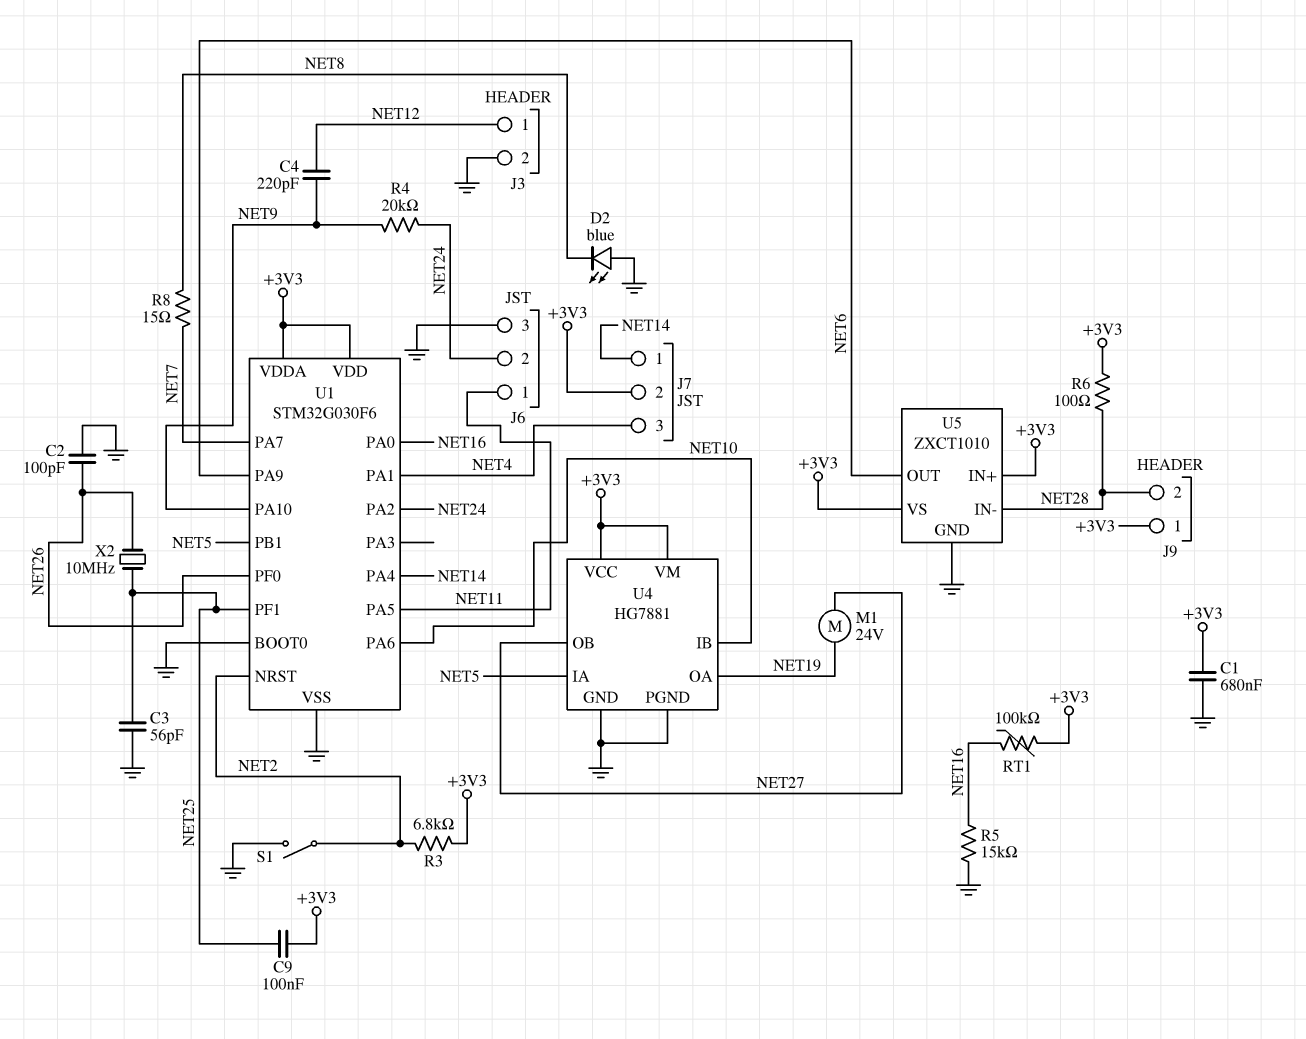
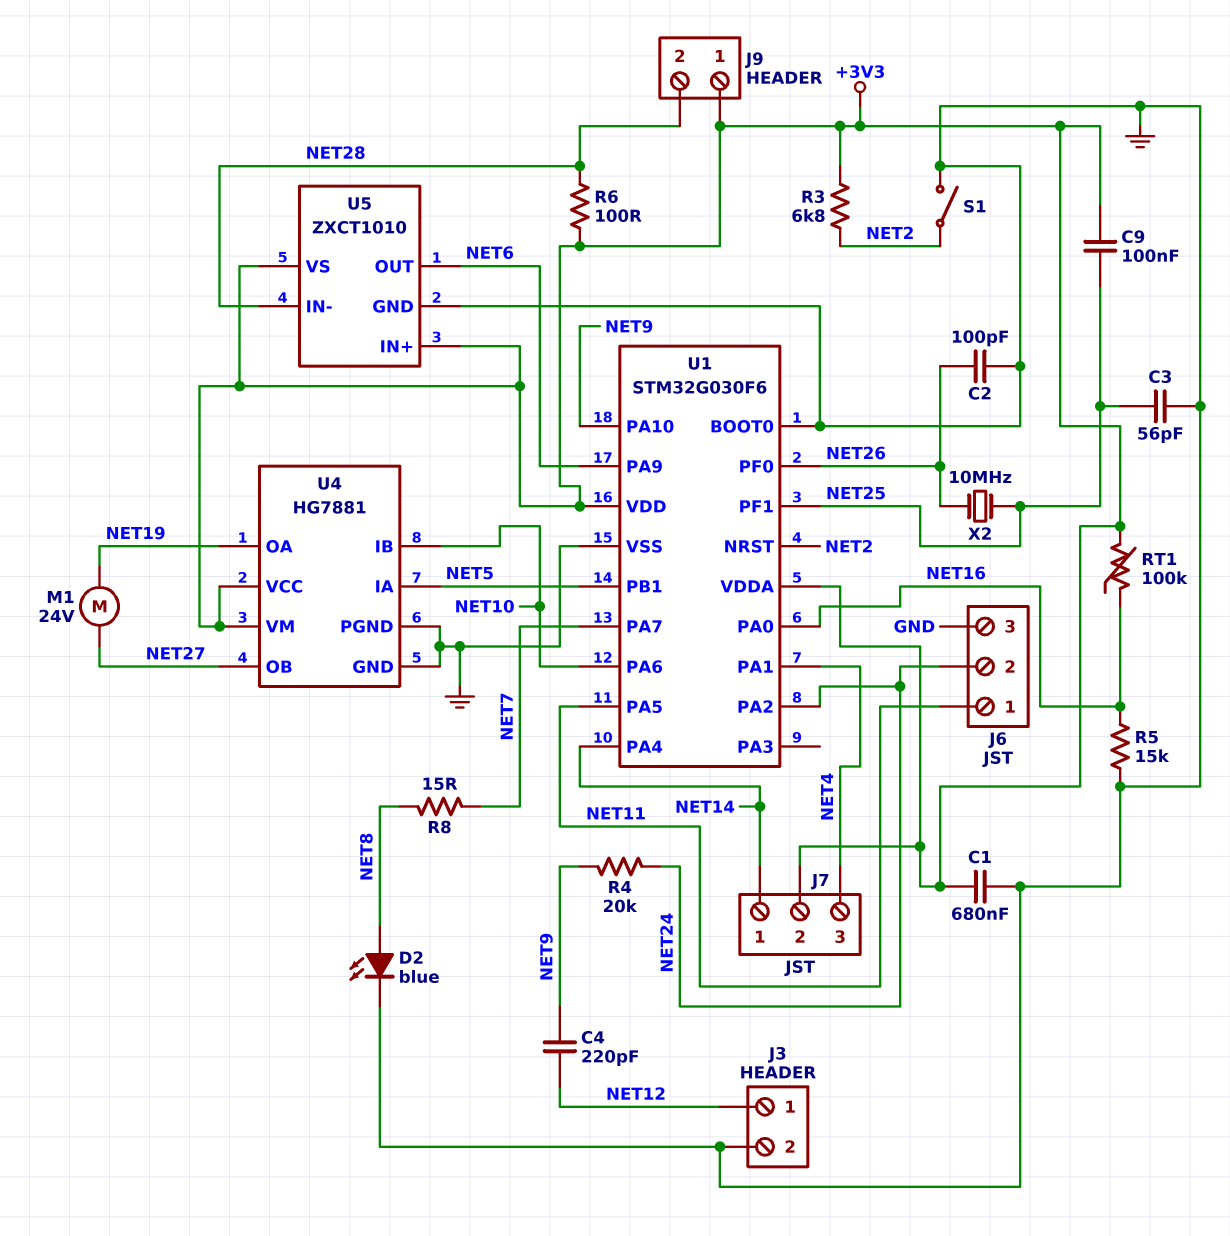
D2: LED blue (A GND, K NET8) -> LED blue (A NET8, K GND)

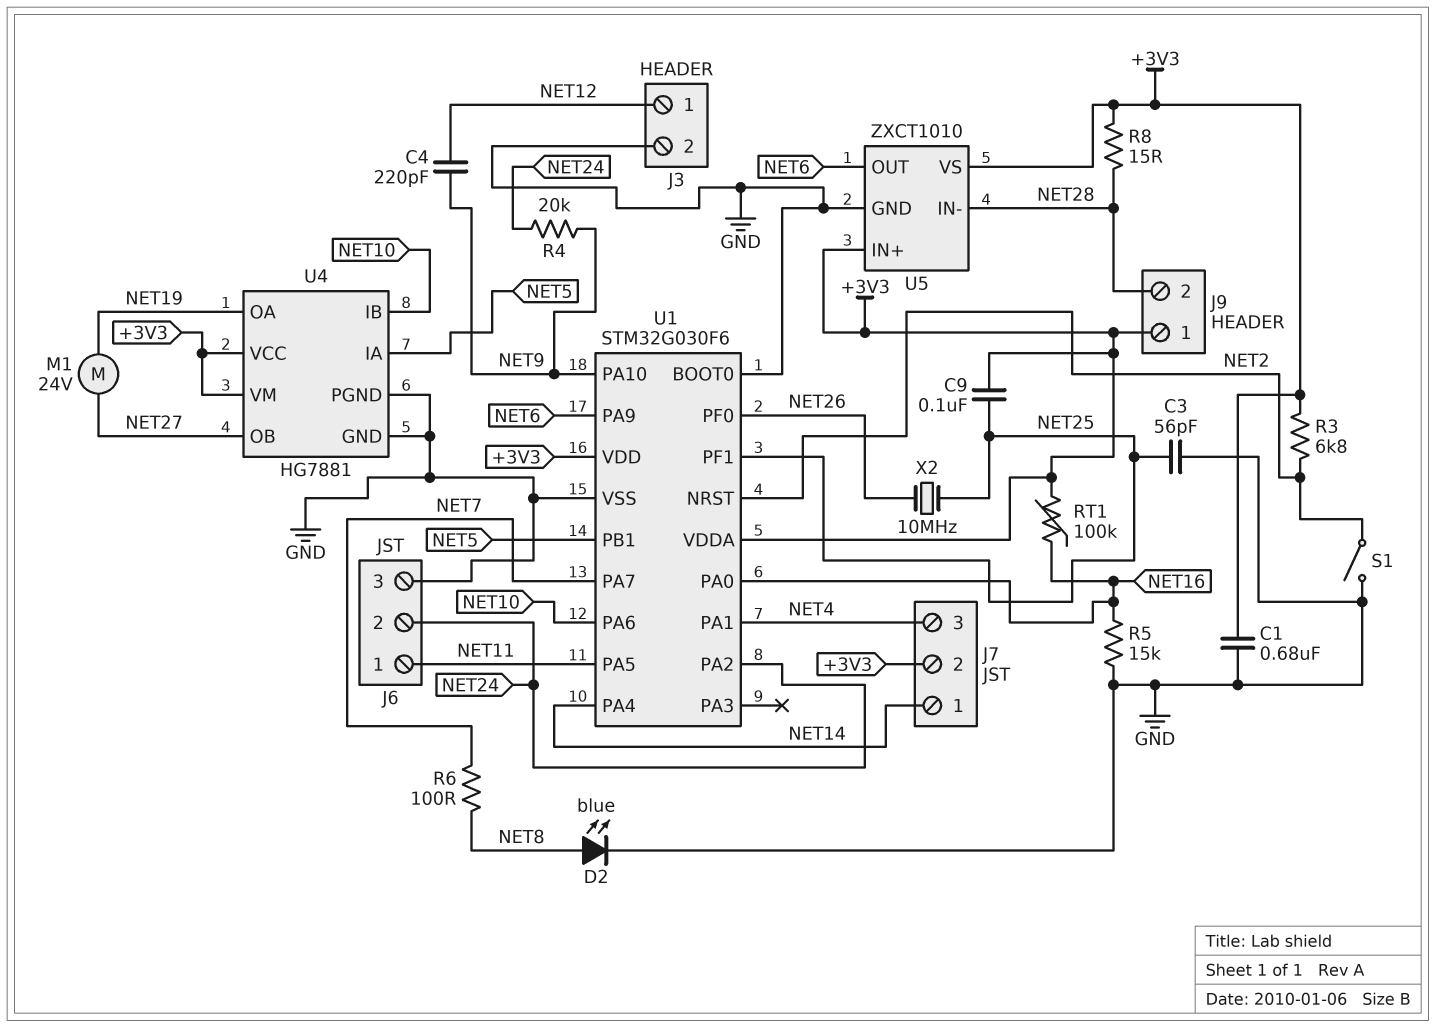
C2: 100pF (GND, NET26) -> none
R6: 100 (+3V3, NET28) -> 100 (NET7, NET8)
R8: 15 (NET7, NET8) -> 15 (+3V3, NET28)

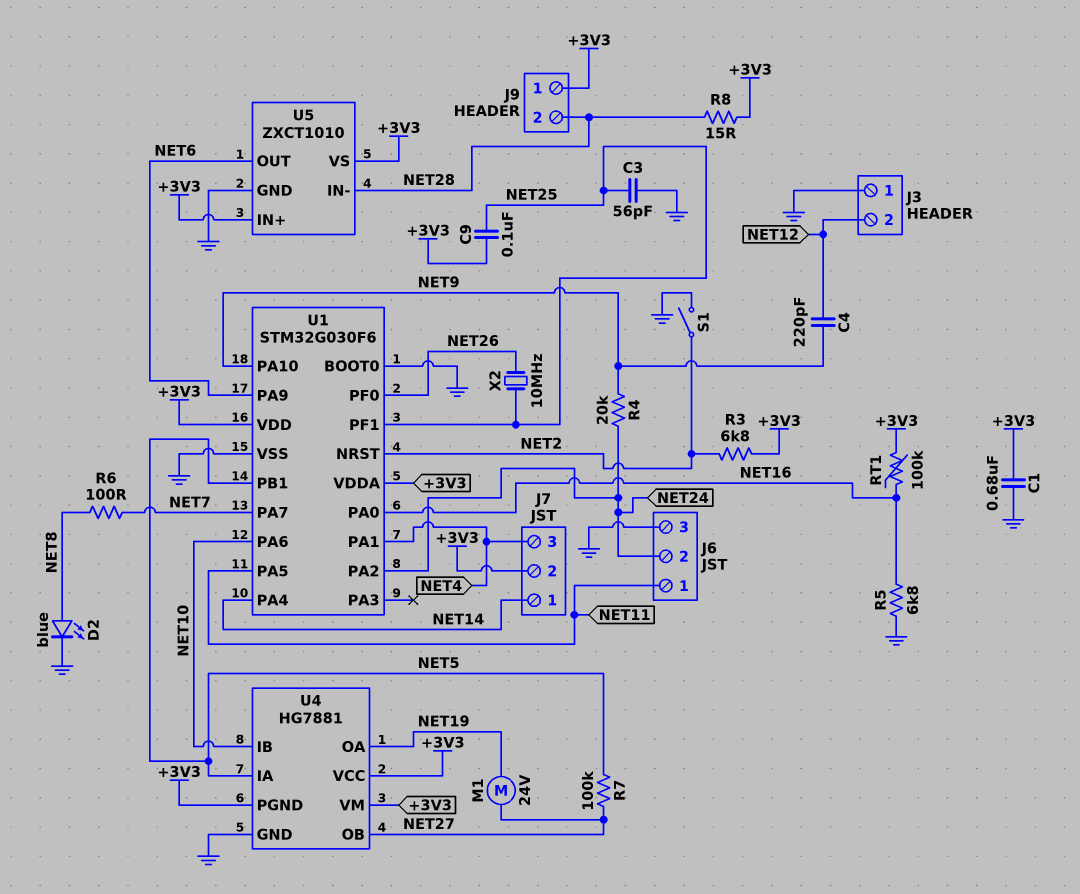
J3 pin 1: NET12 -> GND
J3 pin 2: GND -> NET12
R5: 15k (GND, NET16) -> 6.8k (GND, NET16)
R7: none -> 100k (NET5, NET27)
U4 pin PGND: GND -> +3V3

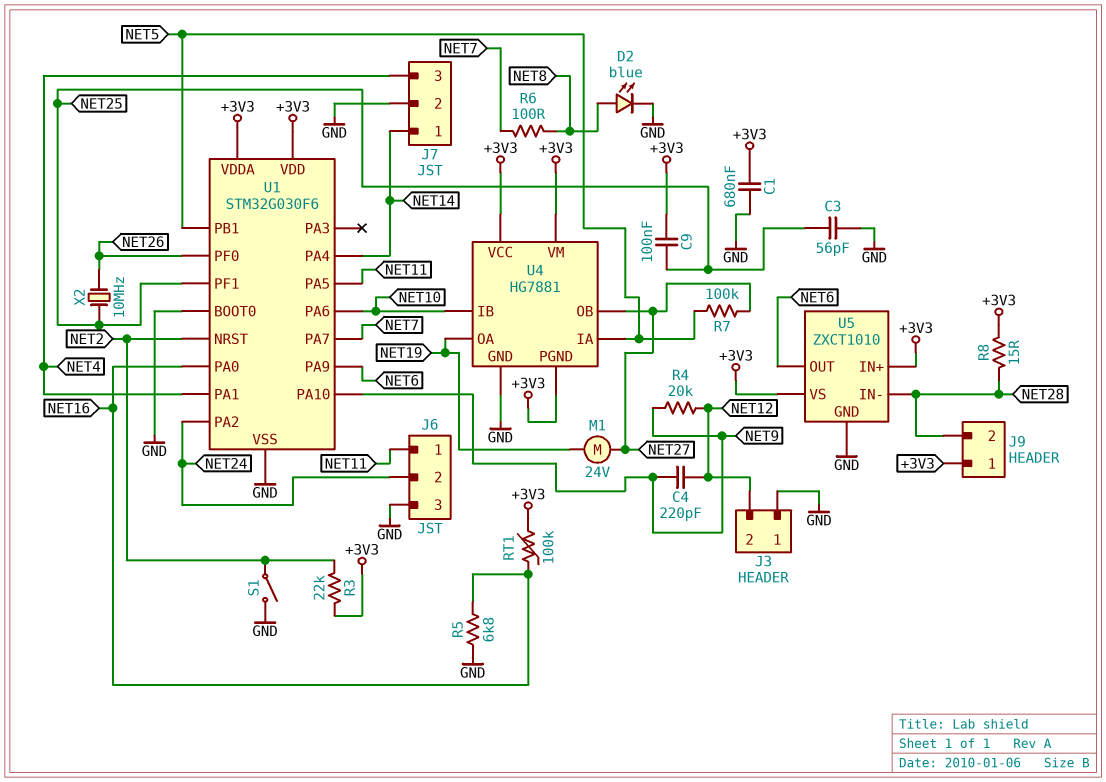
J7 pin 2: +3V3 -> GND
R3: 6.8k (+3V3, NET2) -> 22k (+3V3, NET2)
R4: 20k (NET9, NET24) -> 20k (NET9, NET12)

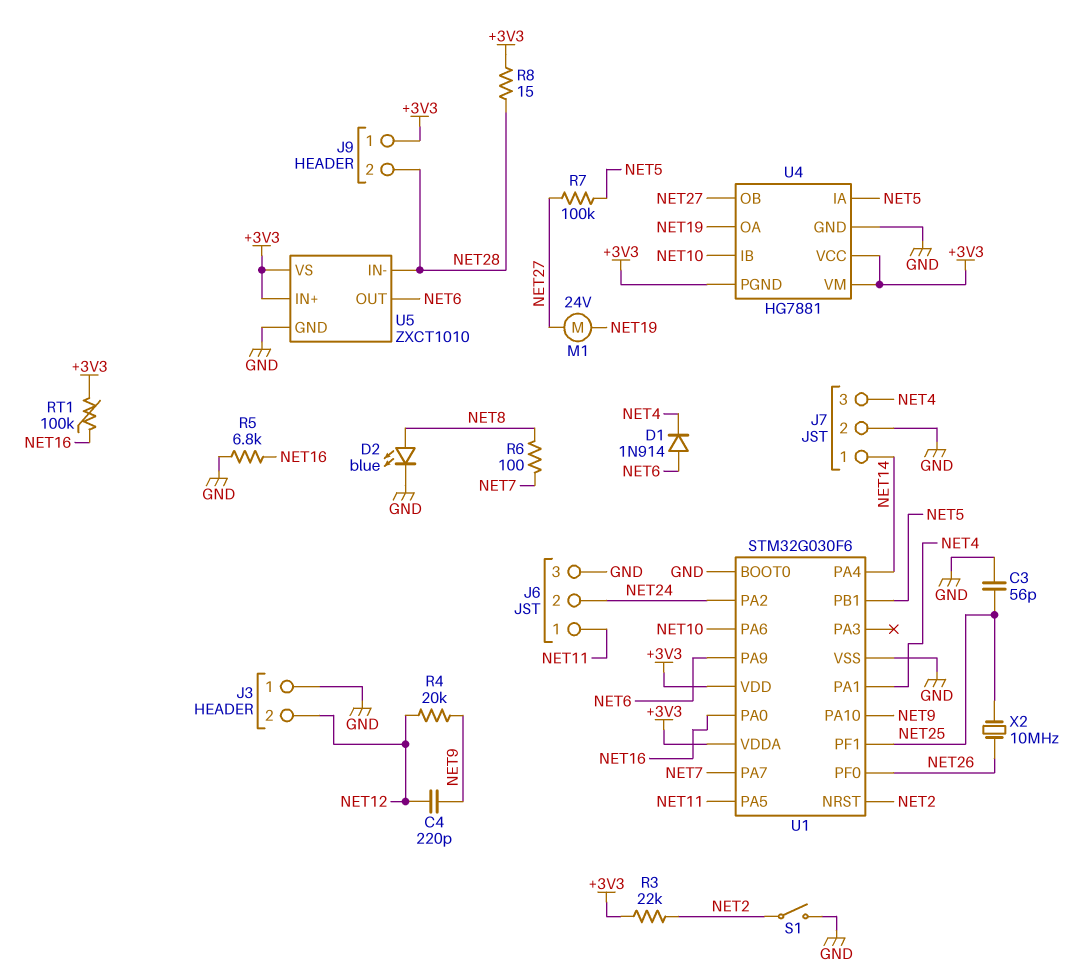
C1: 680nF (+3V3, GND) -> none
C9: 100nF (+3V3, NET25) -> none
D1: none -> diode 1N914 (A NET6, K NET4)

